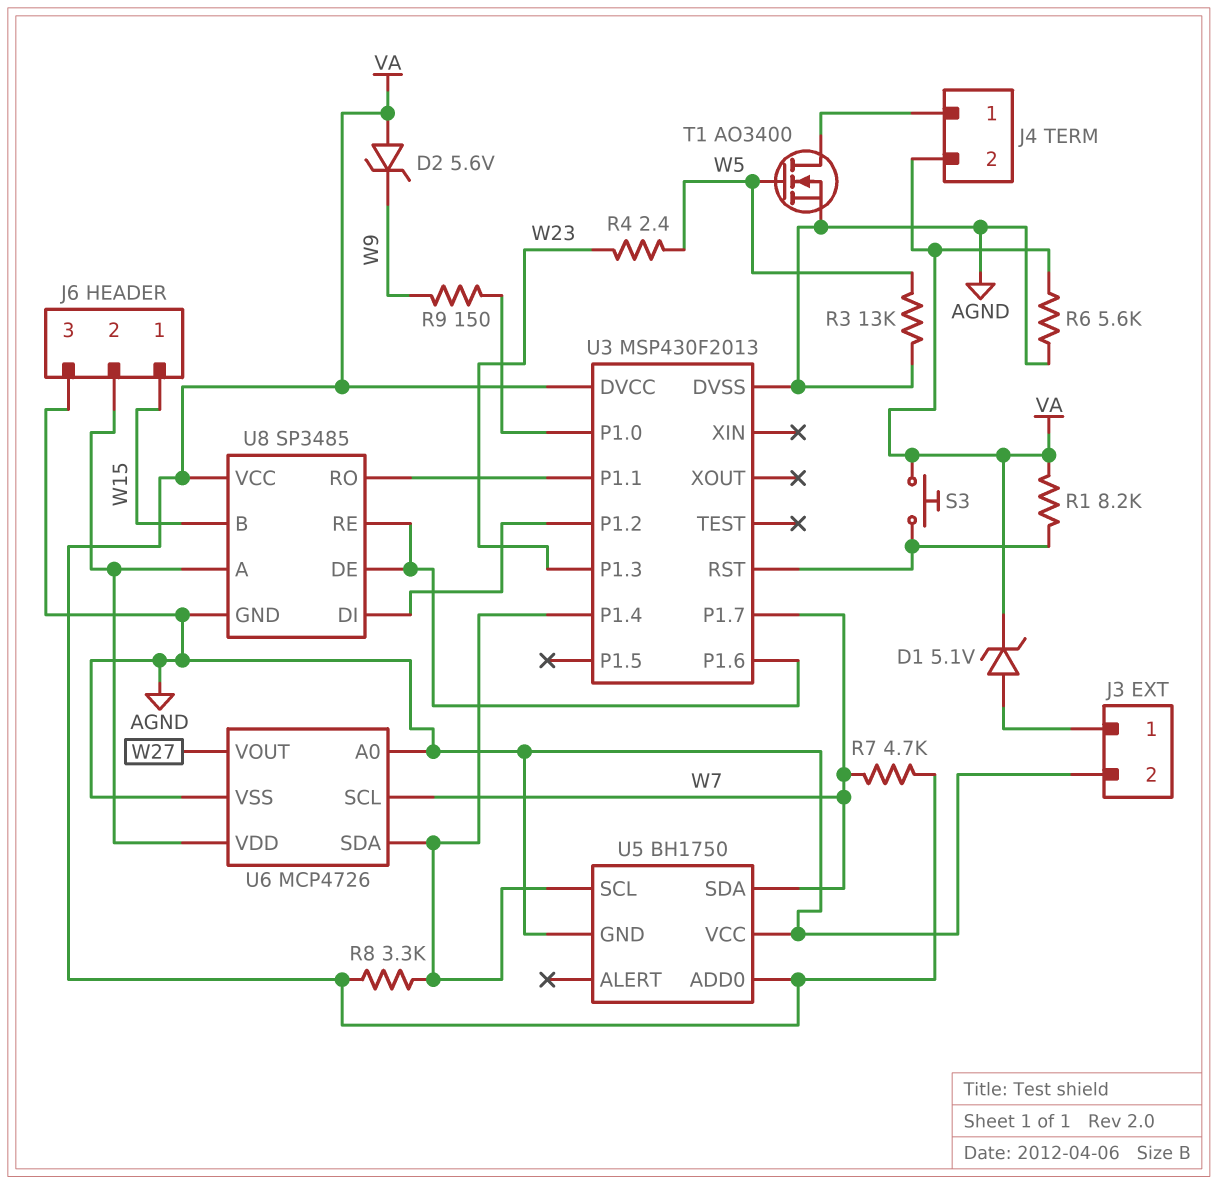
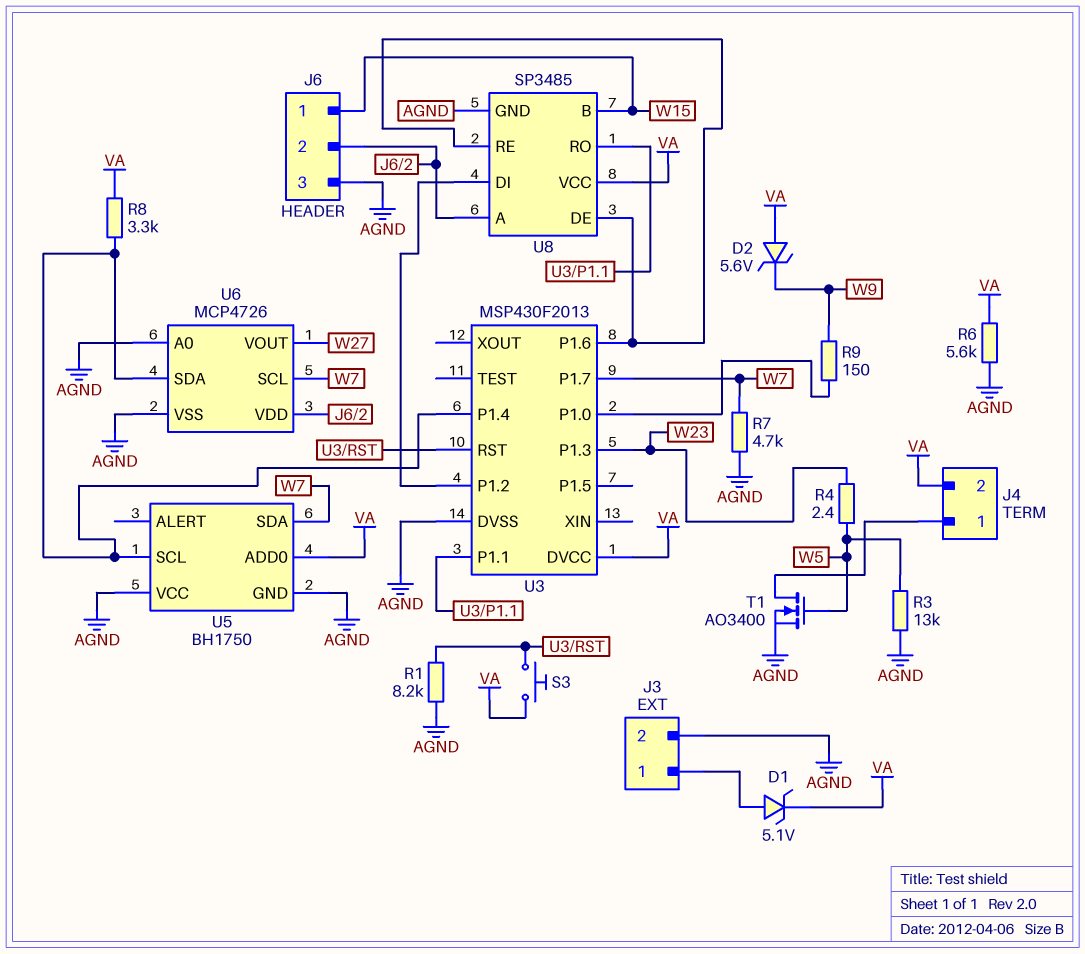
R1: 8.2k (U3/RST, VA) -> 8.2k (AGND, U3/RST)
R7: 4.7k (VA, W7) -> 4.7k (AGND, W7)

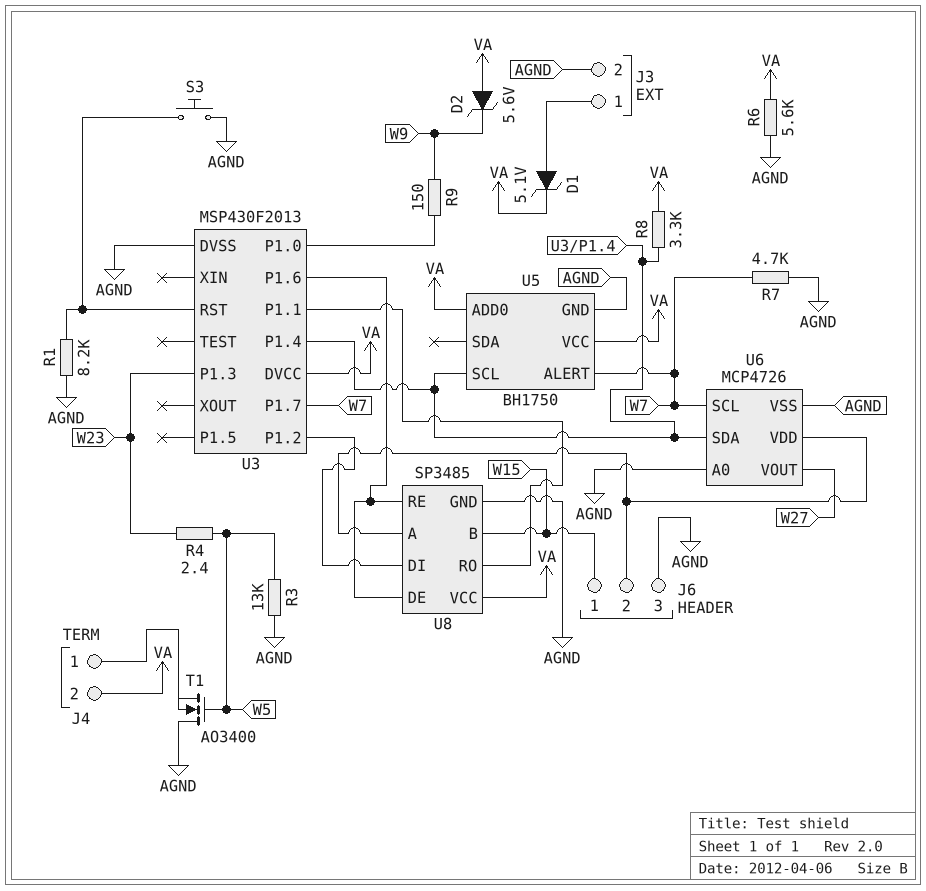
S3: button (U3/RST, VA) -> button (AGND, U3/RST)
T1: NMOS AO3400 (G W5, D J4/1, S AGND) -> NMOS AO3400 (G W5, D AGND, S J4/1)
U5 pin ALERT: none -> W7
U5 pin SDA: W7 -> none
U5 pin VCC: AGND -> VA

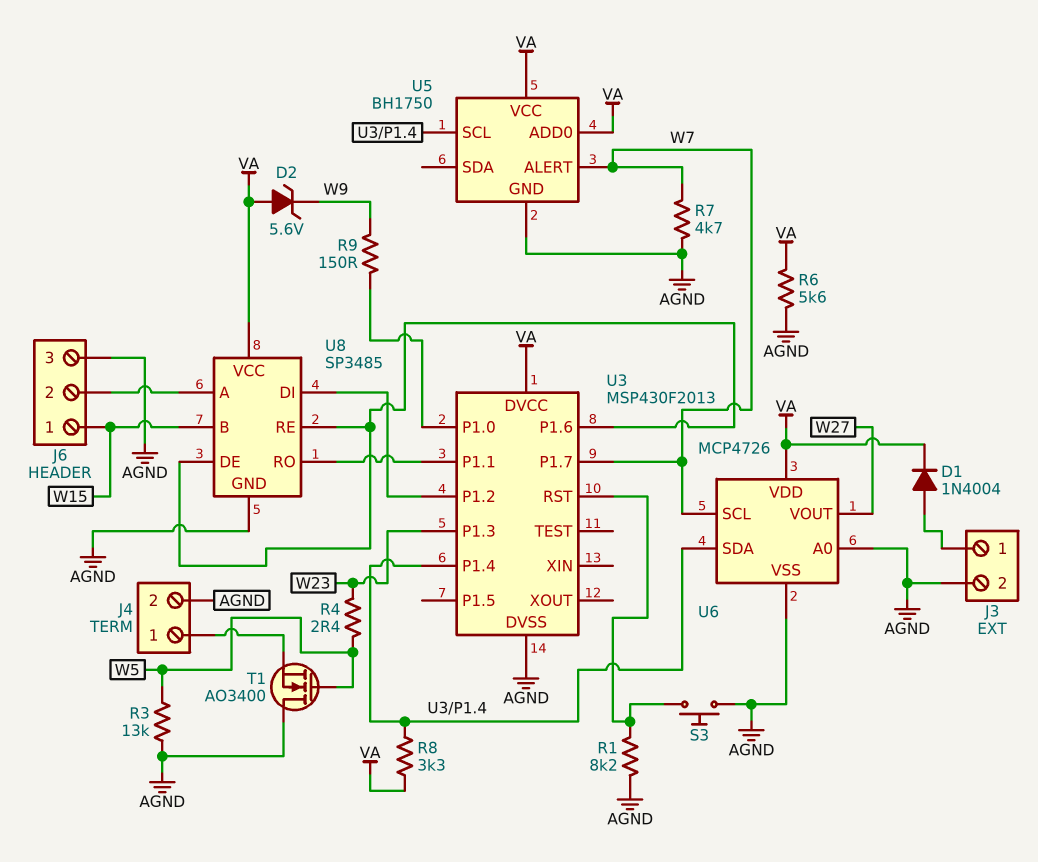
D1: zener 5.1V (A J3/1, K VA) -> diode 1N4004 (A J3/1, K VA)
J4 pin 2: VA -> AGND
U6 pin VDD: J6/2 -> VA

